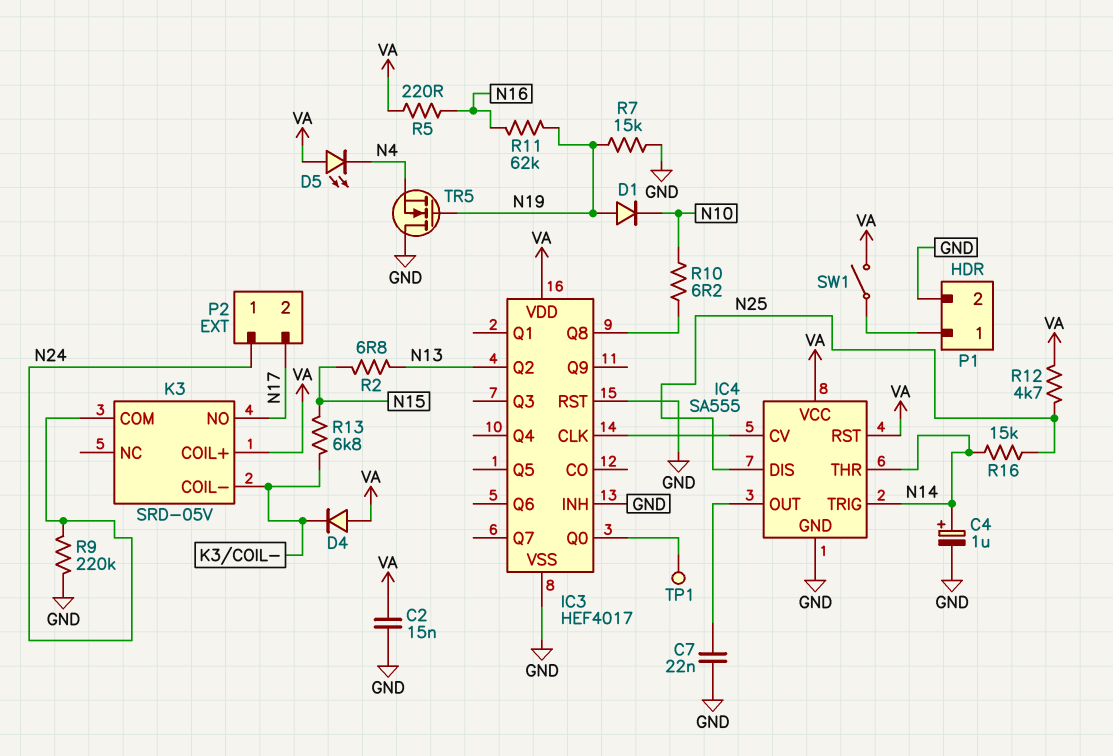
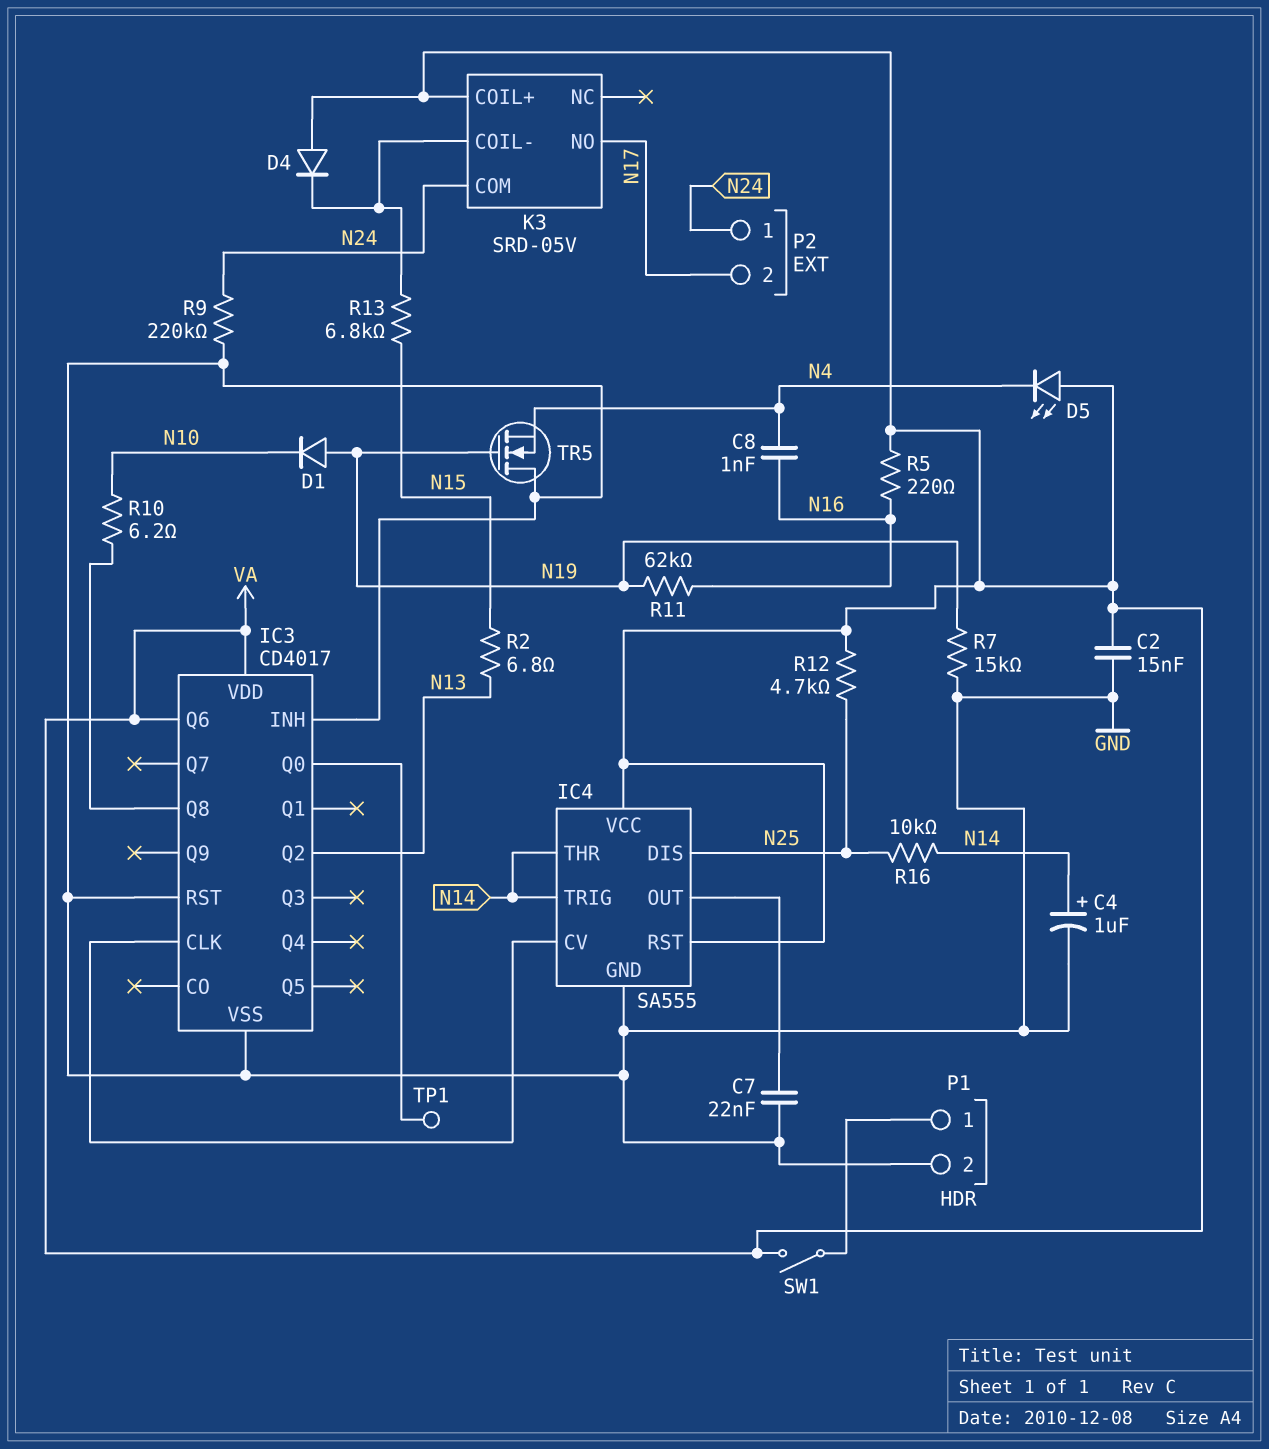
C8: none -> 1nF (N4, N16)
IC3: HEF4017 -> CD4017
IC3 pin Q6: none -> VA
R16: 15k (N14, N25) -> 10k (N14, N25)

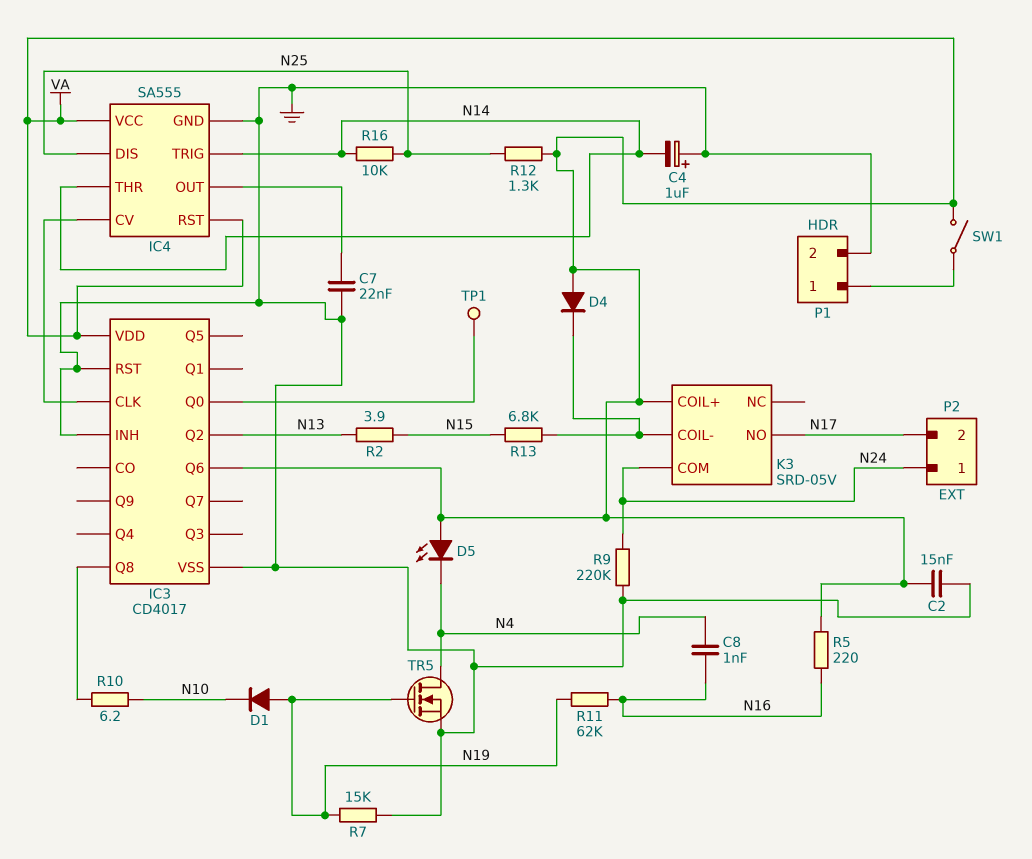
C4: 1uF (plus N14, minus GND) -> 1uF (plus GND, minus N14)
R2: 6.8 (N13, N15) -> 3.9 (N13, N15)
R12: 4.7k (N25, VA) -> 1.3k (N25, VA)
TR5: NMOS (G N19, D GND, S N4) -> NMOS (G N19, D N4, S GND)

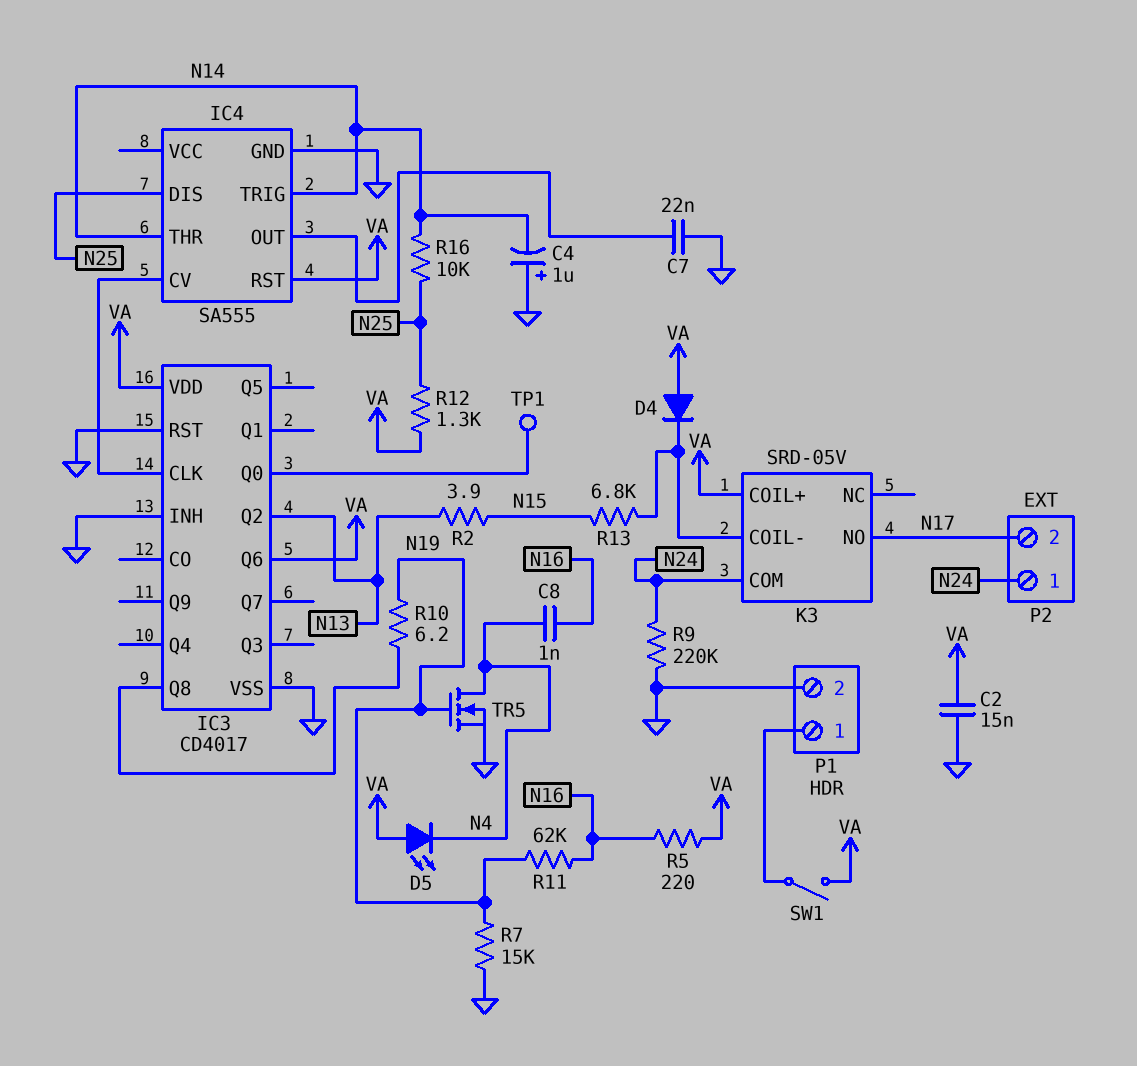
D1: diode (A N19, K N10) -> none
IC4 pin VCC: VA -> none
R10: 6.2 (IC3/Q8, N10) -> 6.2 (IC3/Q8, N19)

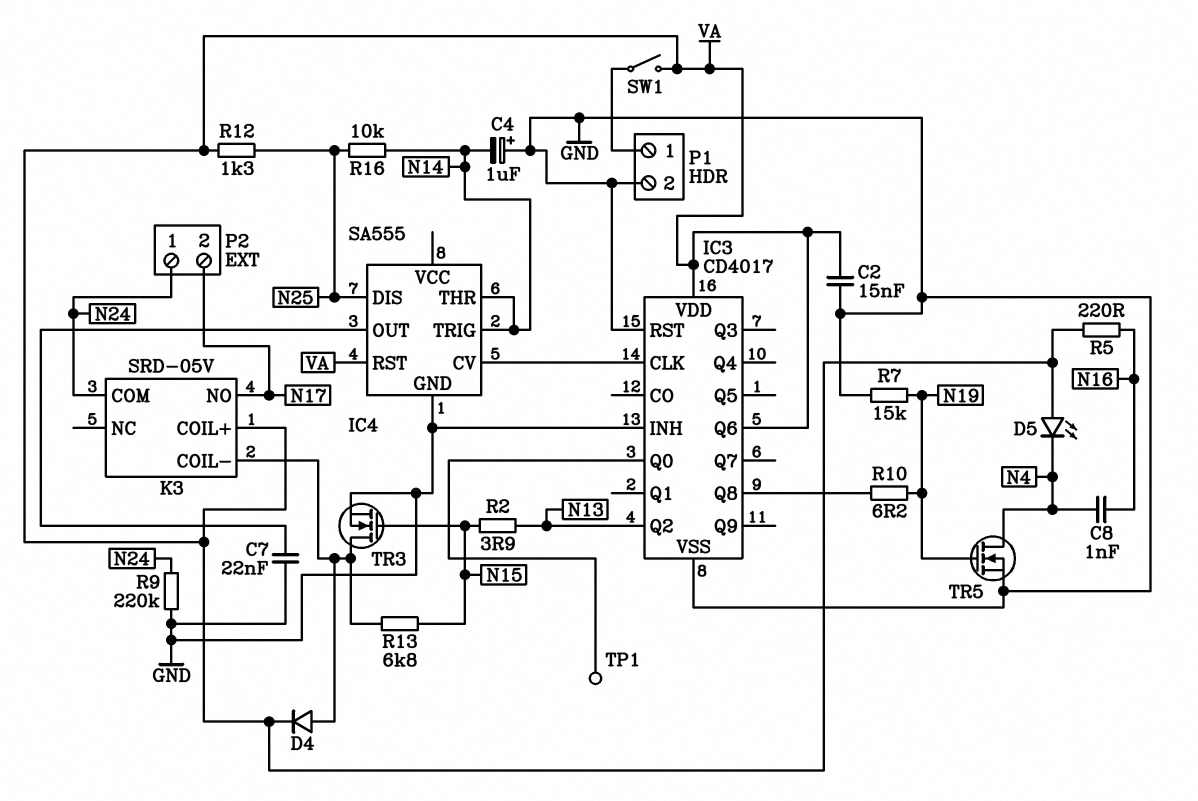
D4: diode (A VA, K K3/COIL-) -> diode (A K3/COIL-, K VA)
R11: 62k (N16, N19) -> none
TR3: none -> NMOS (G N15, D K3/COIL-, S GND)

